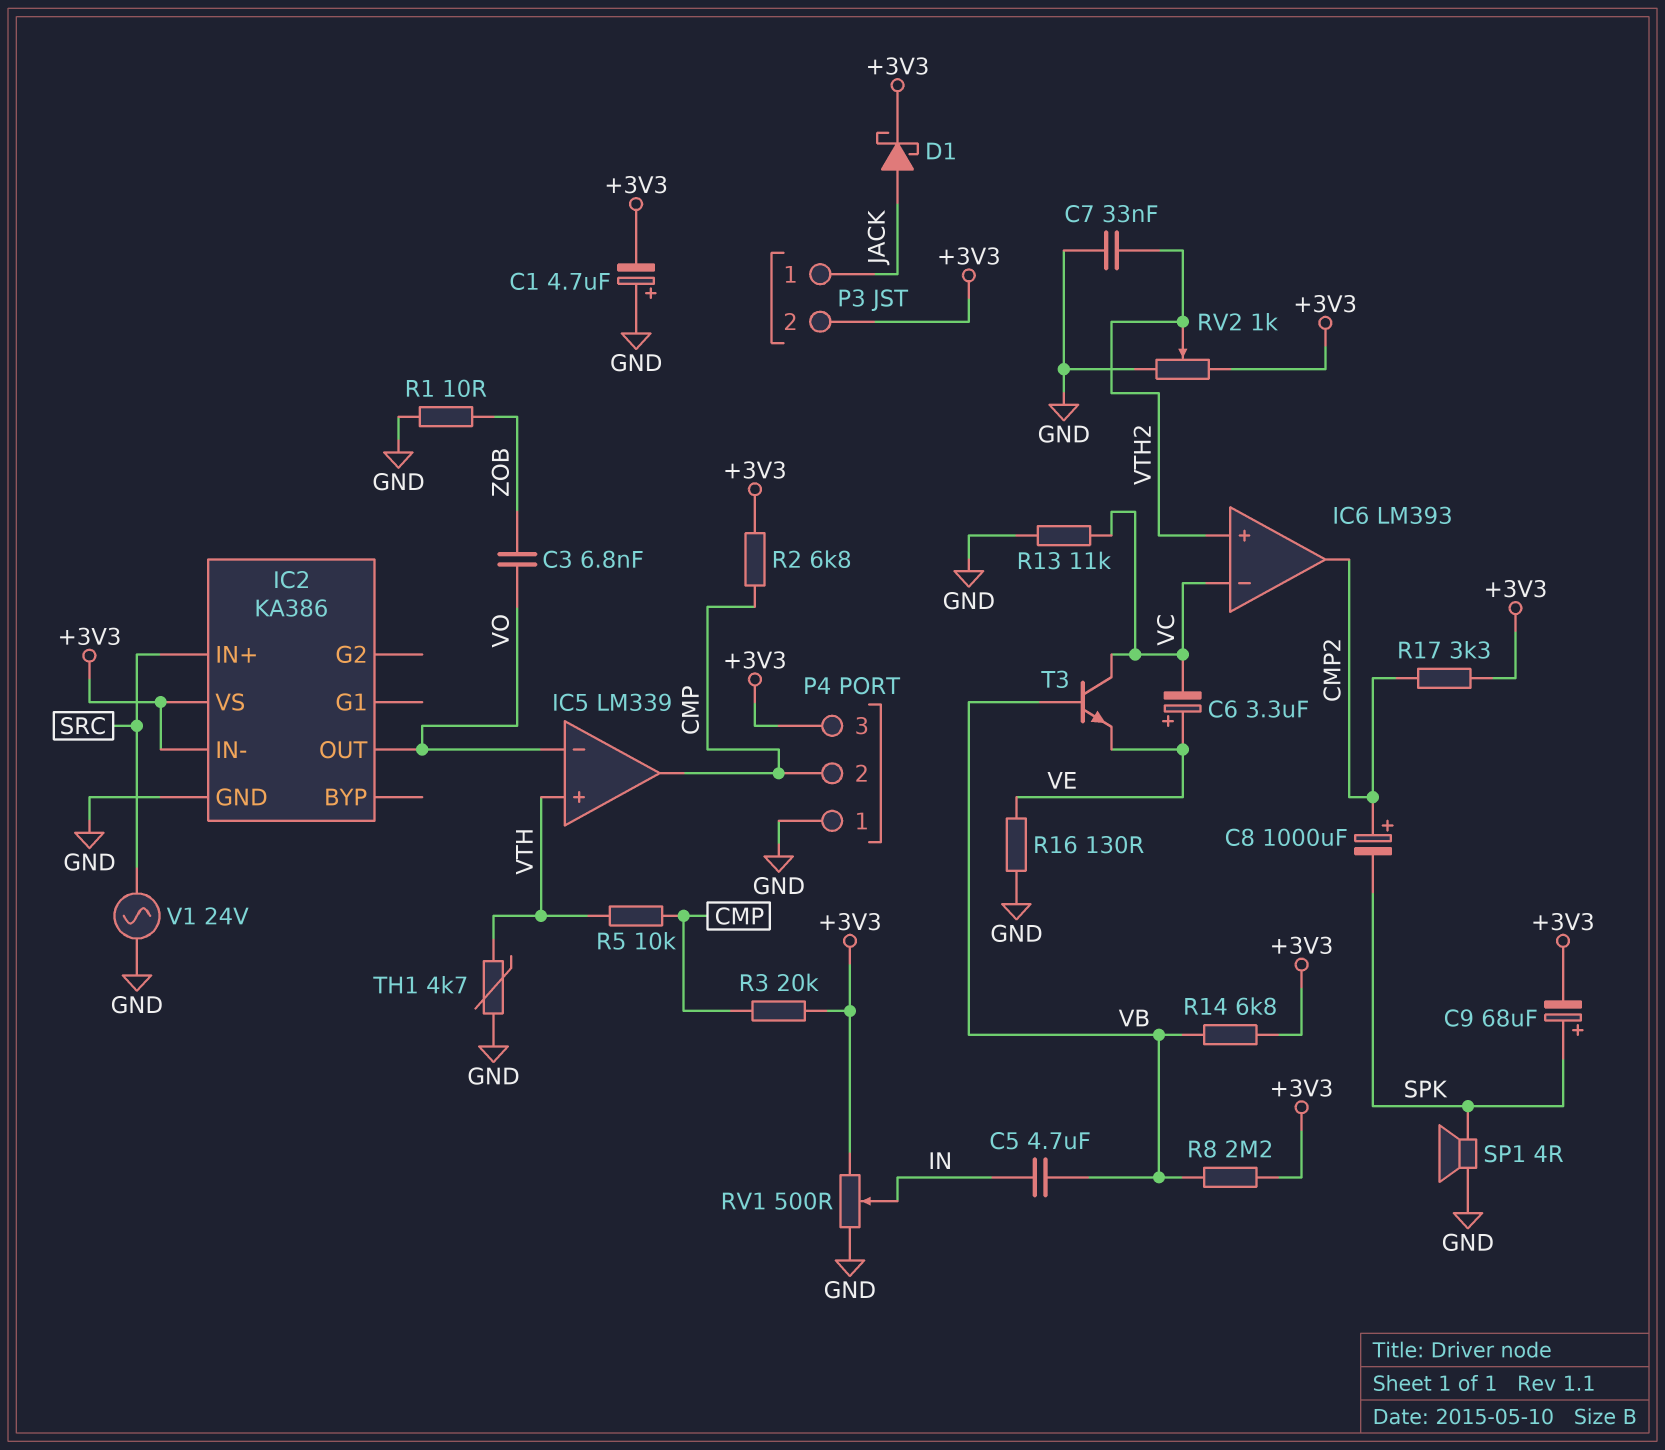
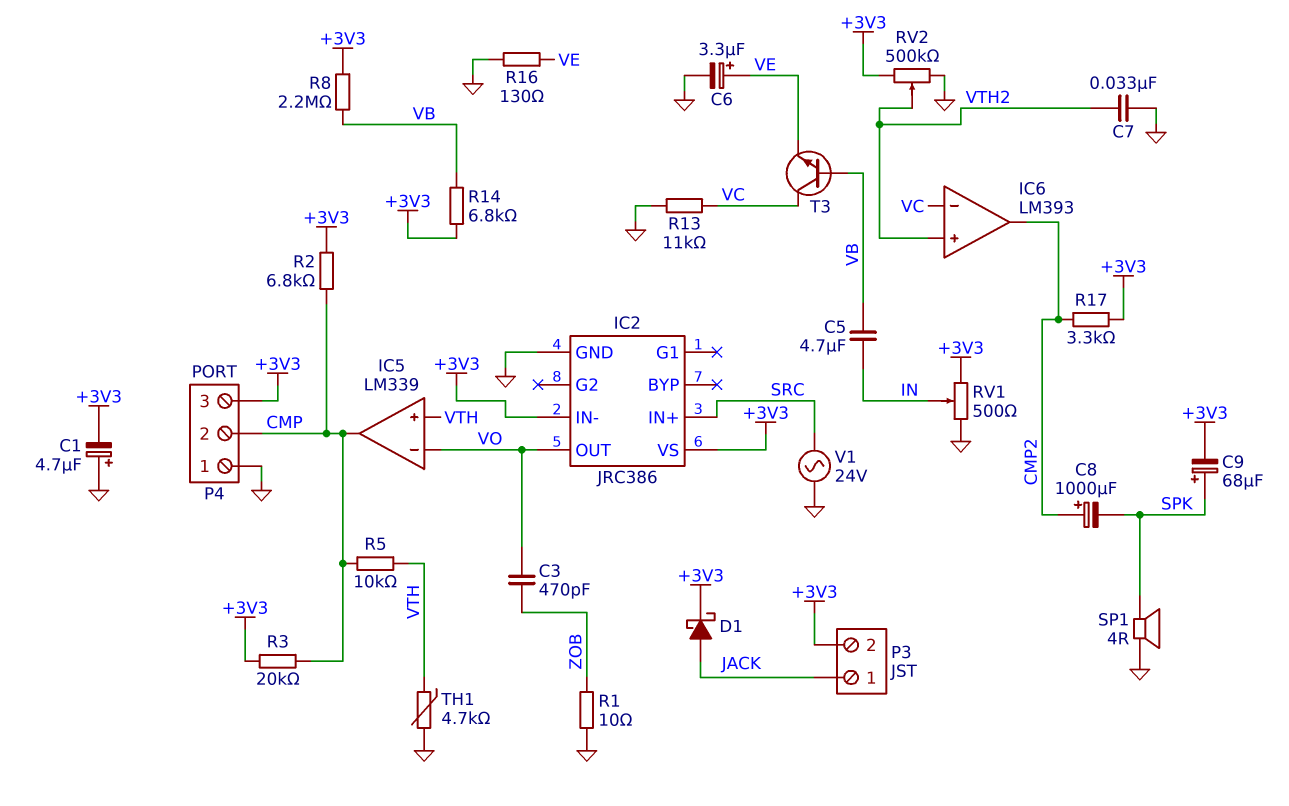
C3: 6.8nF (VO, ZOB) -> 470pF (VO, ZOB)
C6: 3.3uF (plus VE, minus VC) -> 3.3uF (plus VE, minus GND)
IC2: KA386 -> JRC386
RV2: 1k (+3V3, GND, wiper VTH2) -> 500k (+3V3, GND, wiper VTH2)

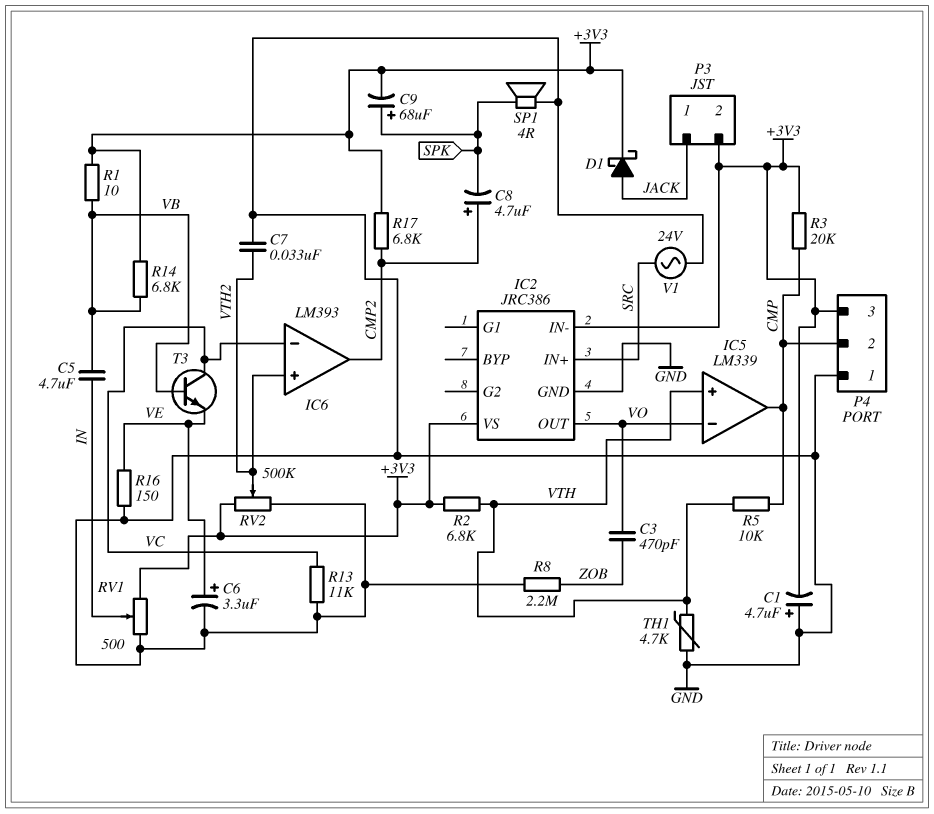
C8: 1000uF (plus CMP2, minus SPK) -> 4.7uF (plus CMP2, minus SPK)
R1: 10 (GND, ZOB) -> 10 (+3V3, VB)
R2: 6.8k (+3V3, CMP) -> 6.8k (+3V3, VTH)
R8: 2.2M (+3V3, VB) -> 2.2M (GND, ZOB)
R16: 130 (GND, VE) -> 150 (GND, VE)
R17: 3.3k (+3V3, CMP2) -> 6.8k (+3V3, CMP2)

